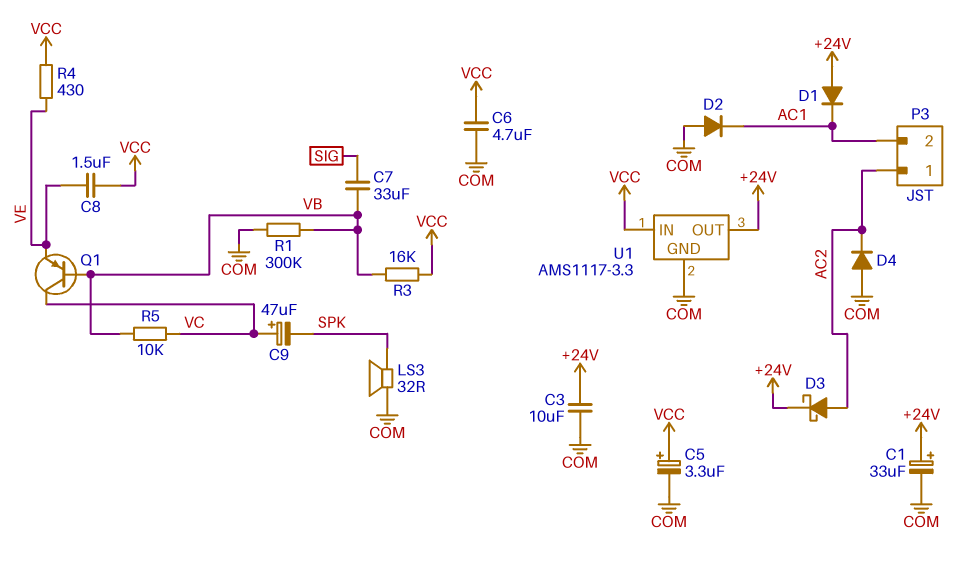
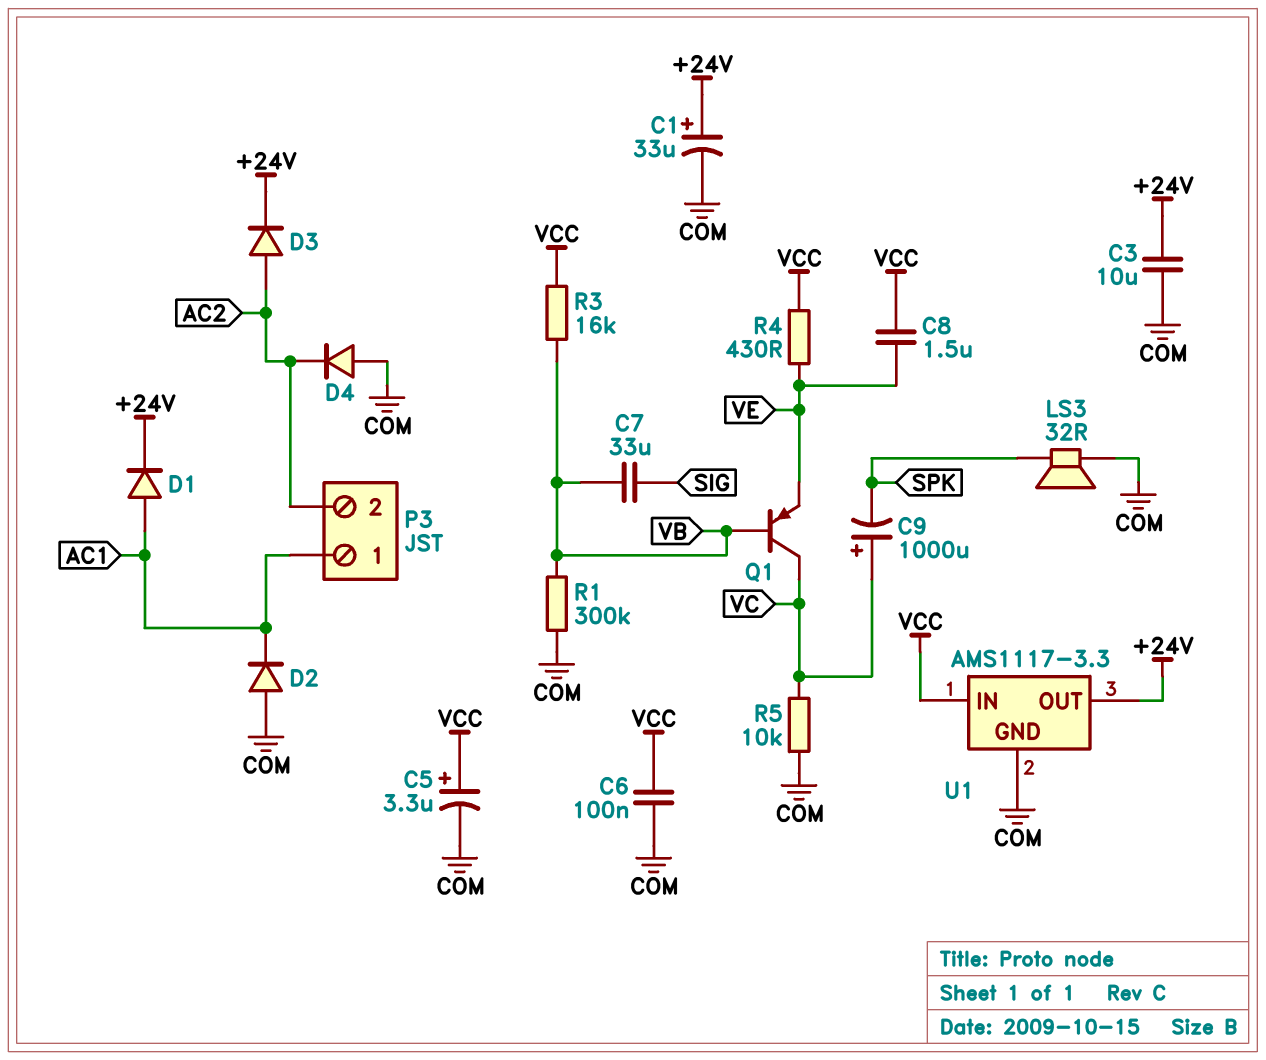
C6: 4.7uF (COM, VCC) -> 100nF (COM, VCC)
C9: 47uF (plus VC, minus SPK) -> 1000uF (plus VC, minus SPK)
D1: diode (A +24V, K AC1) -> diode (A AC1, K +24V)
D3: schottky (A AC2, K +24V) -> diode (A AC2, K +24V)
P3 pin 1: AC2 -> AC1
P3 pin 2: AC1 -> AC2
R5: 10k (VB, VC) -> 10k (COM, VC)

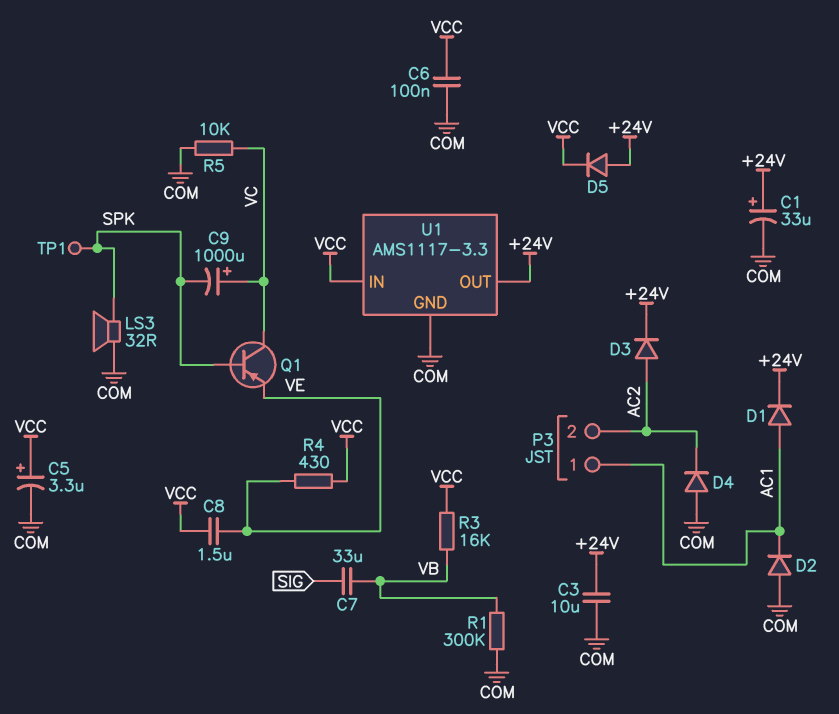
D5: none -> diode (A +24V, K VCC)
Q1: PNP (B VB, C VC, E VE) -> PNP (B SPK, C VC, E VE)
TP1: none -> test point (SPK)

